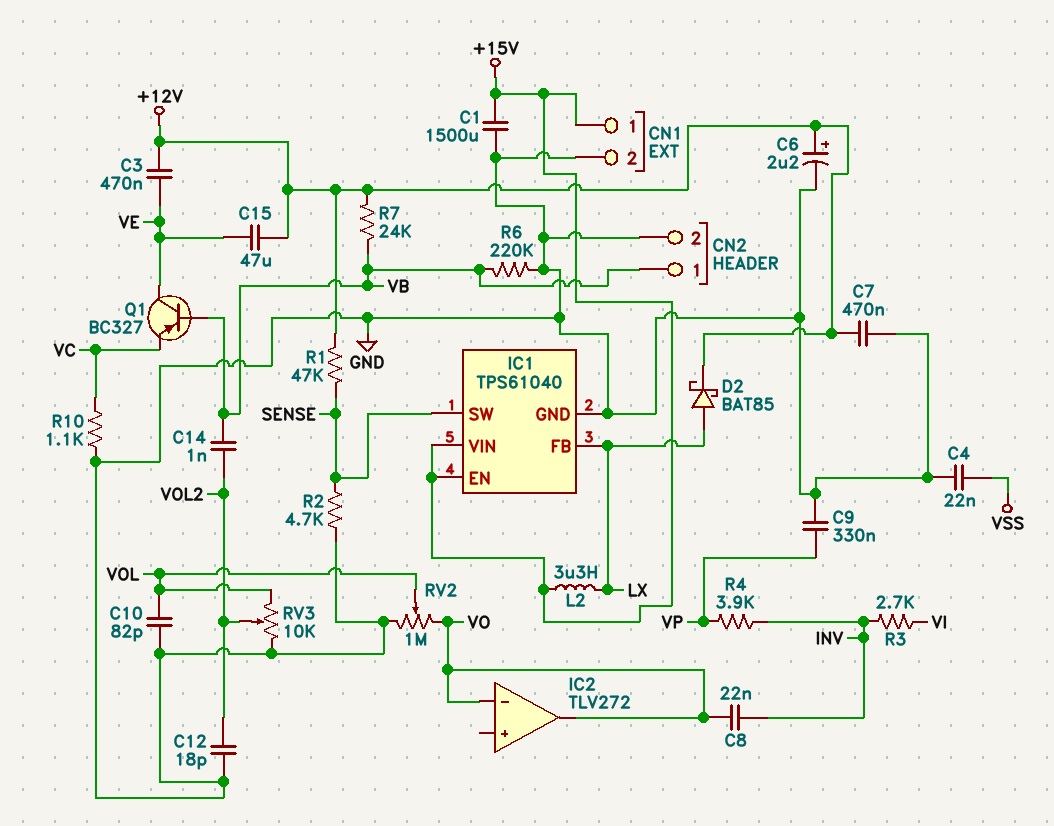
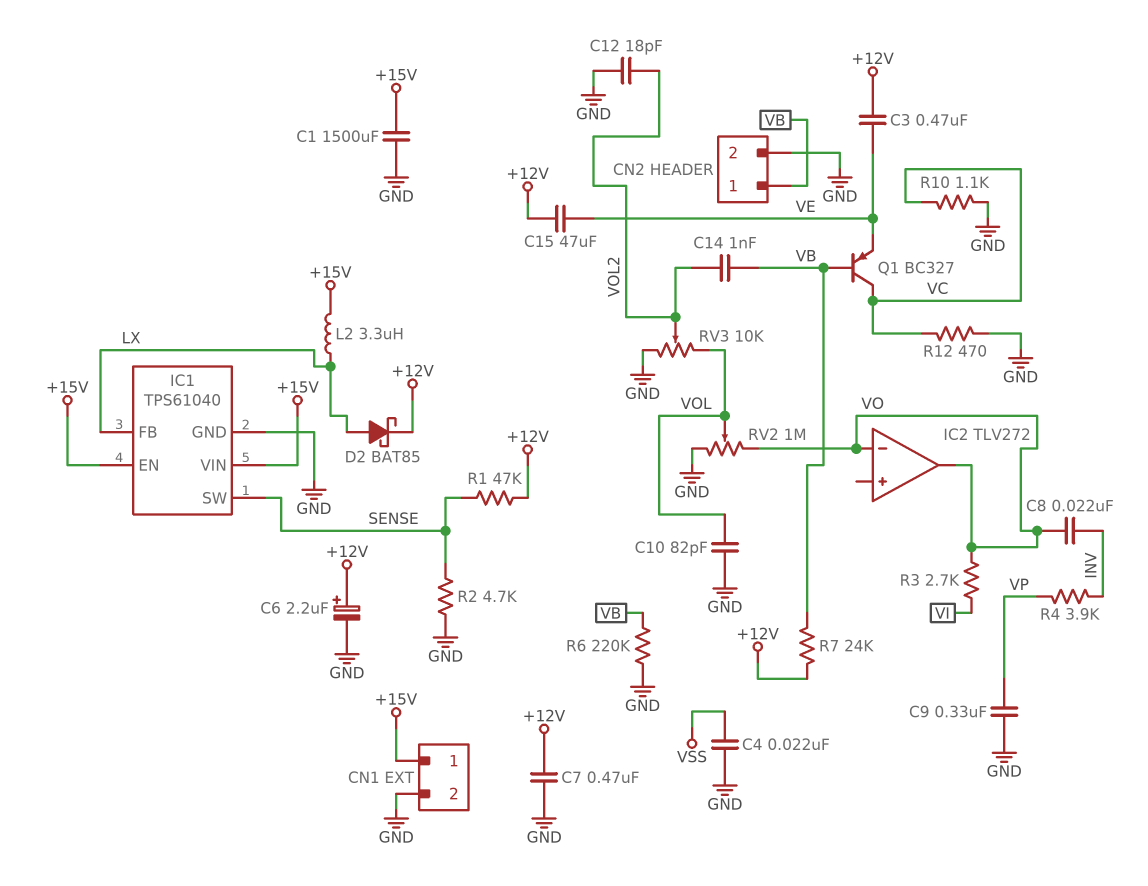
Q1: PNP BC327 (B VB, C VE, E VC) -> PNP BC327 (B VB, C VC, E VE)
R3: 2.7k (INV, VI) -> 2.7k (VI, VO)
R12: none -> 470 (GND, VC)

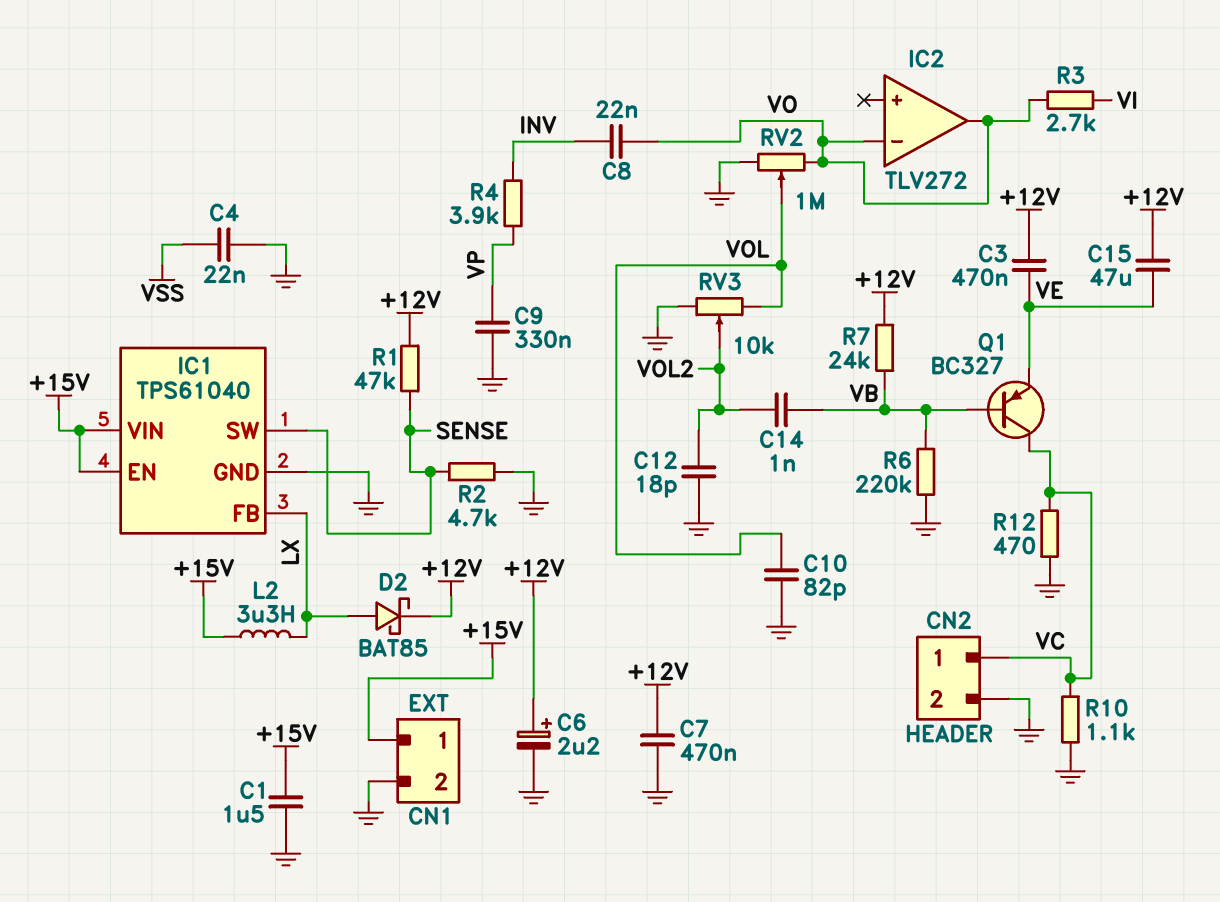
C1: 1500uF (+15V, GND) -> 1.5uF (+15V, GND)
CN2 pin 1: VB -> VC

